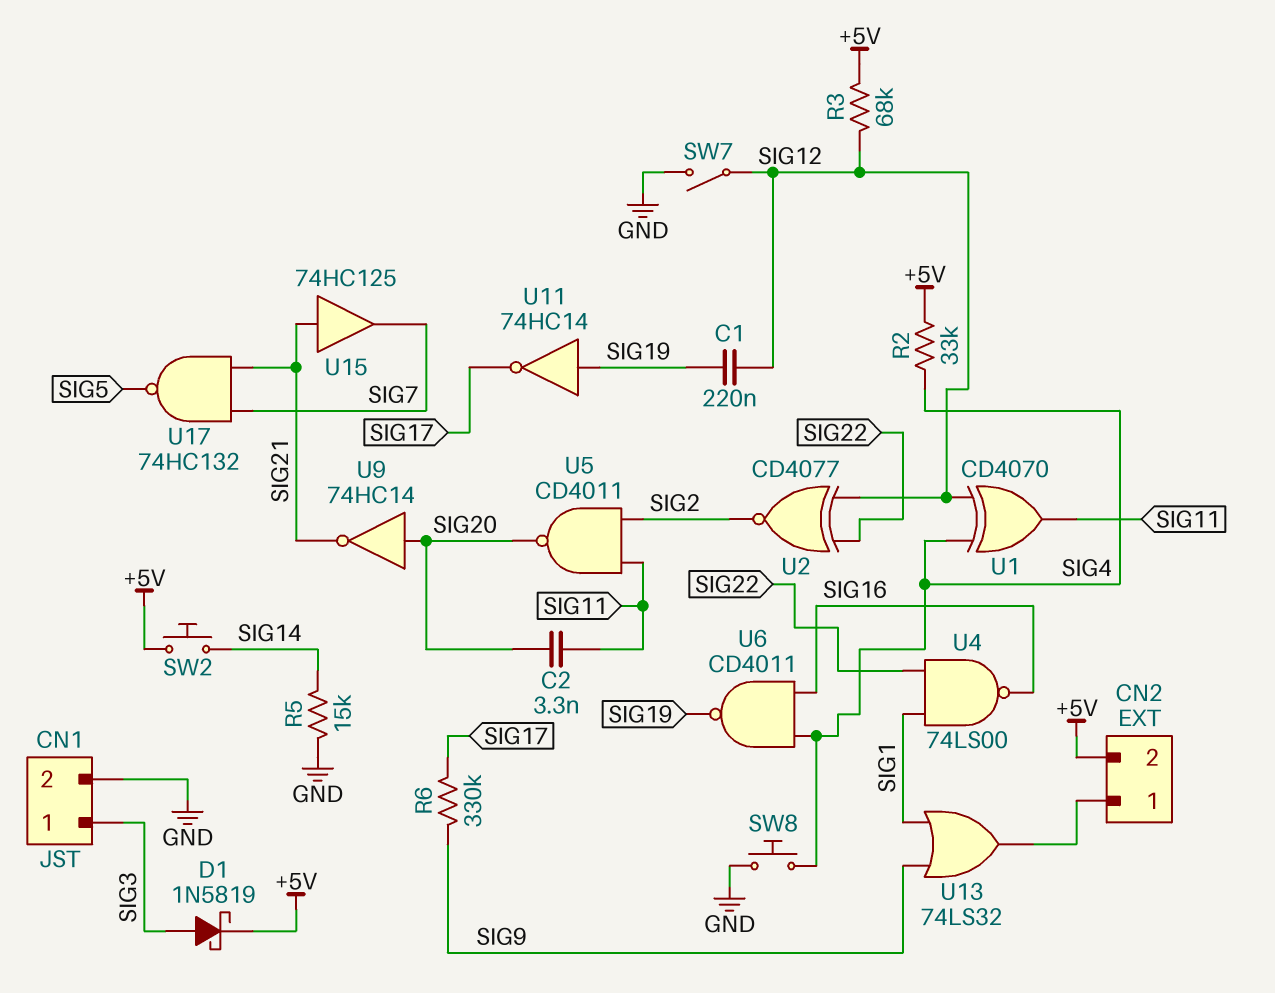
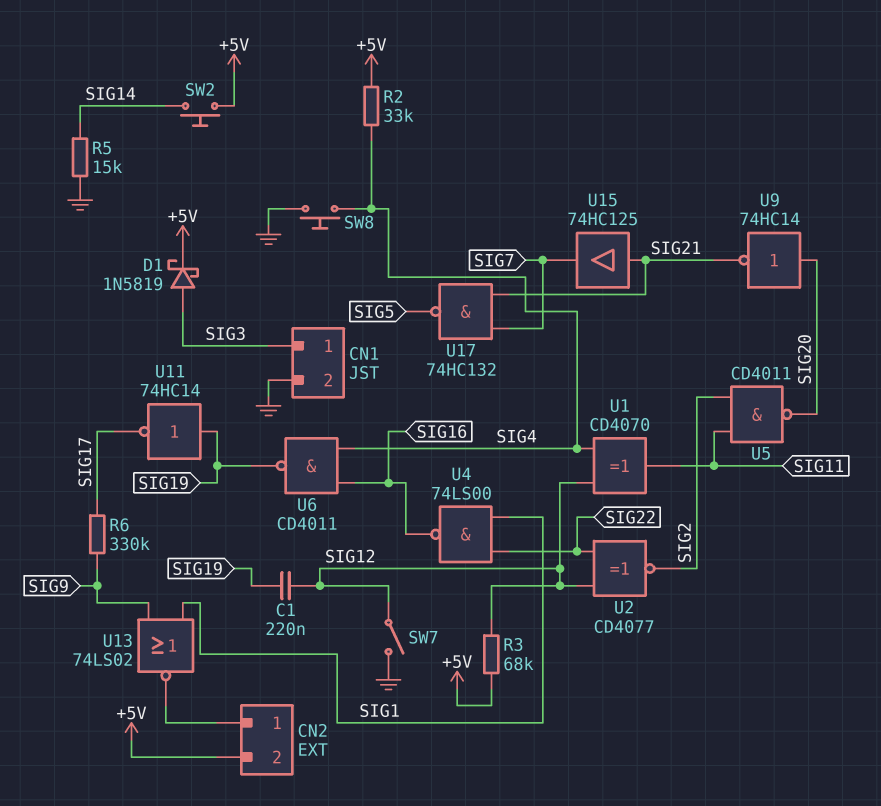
C2: 3.3nF (SIG11, SIG20) -> none
U13: OR 74LS32 (in SIG1, in SIG9, out CN2/1) -> NOR 74LS02 (in SIG1, in SIG9, out CN2/1)

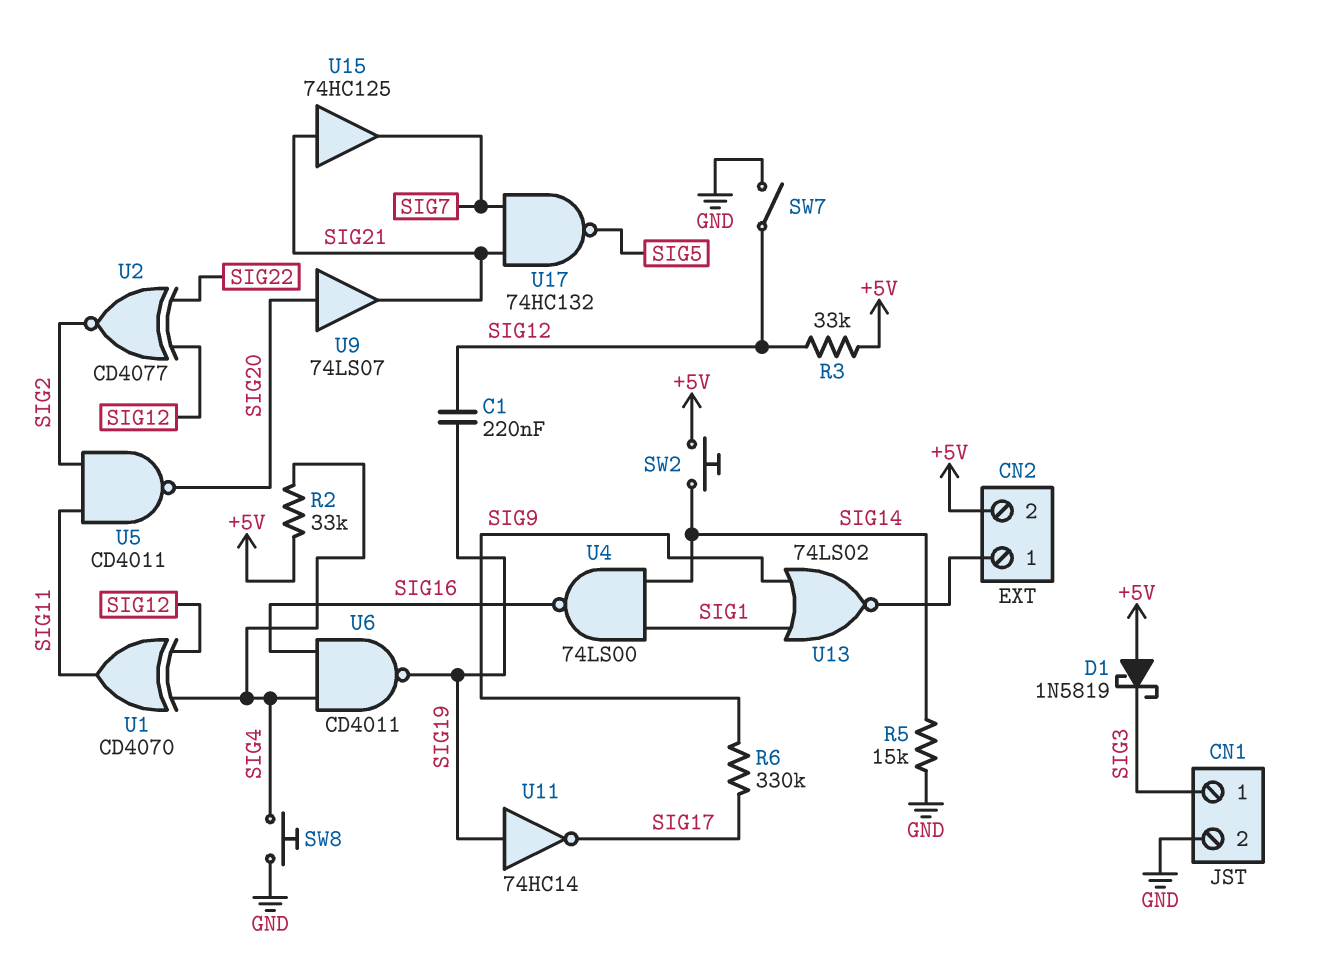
D1: schottky 1N5819 (A SIG3, K +5V) -> schottky 1N5819 (A +5V, K SIG3)
R3: 68k (+5V, SIG12) -> 33k (+5V, SIG12)
U4: NAND 74LS00 (in SIG1, in SIG22, out SIG16) -> NAND 74LS00 (in SIG1, in SIG14, out SIG16)
U9: NOT 74HC14 (in SIG20, out SIG21) -> buffer 74LS07 (in SIG20, out SIG21)

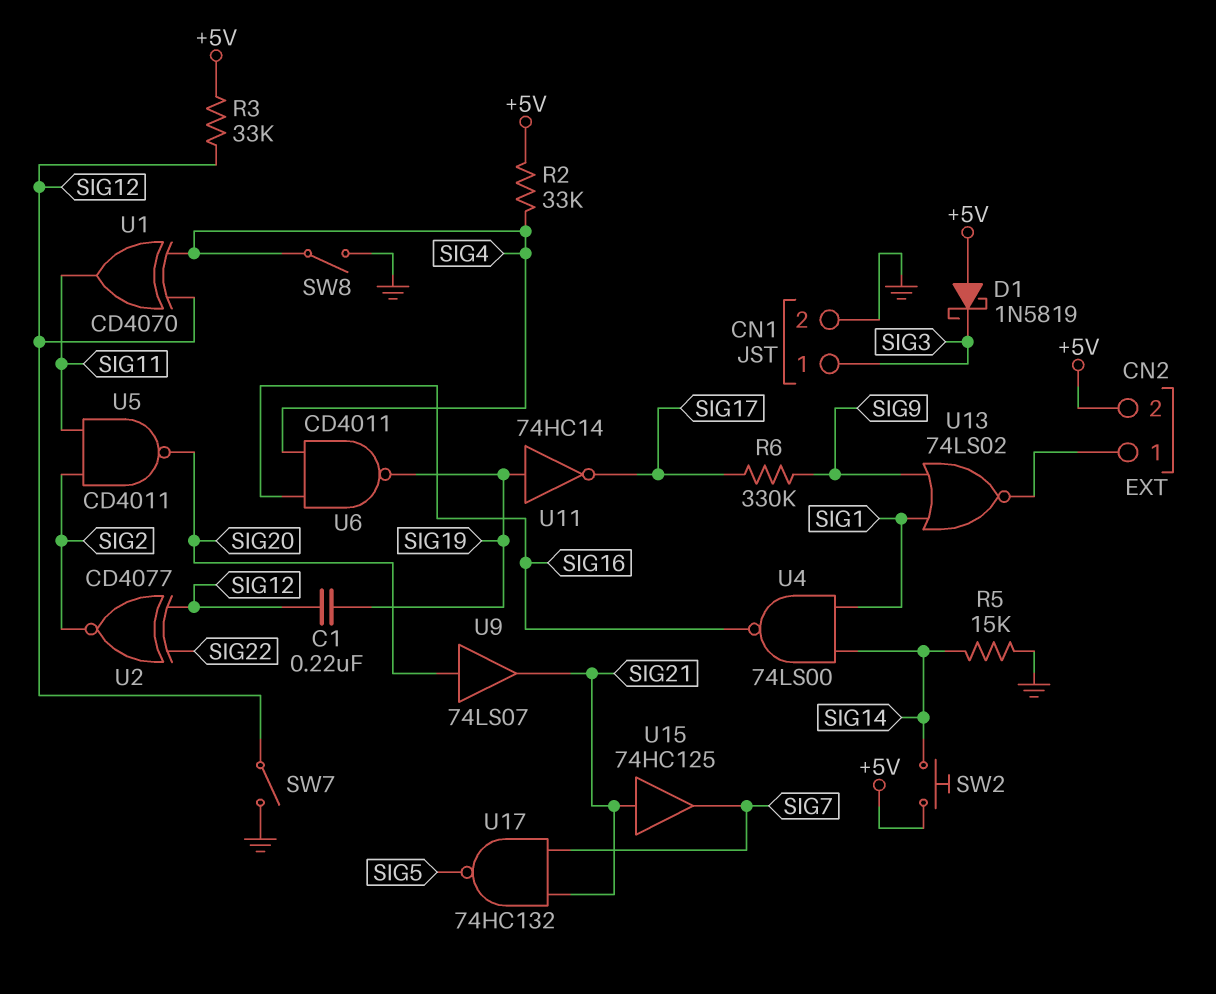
SW8: button (GND, SIG4) -> switch (GND, SIG4)

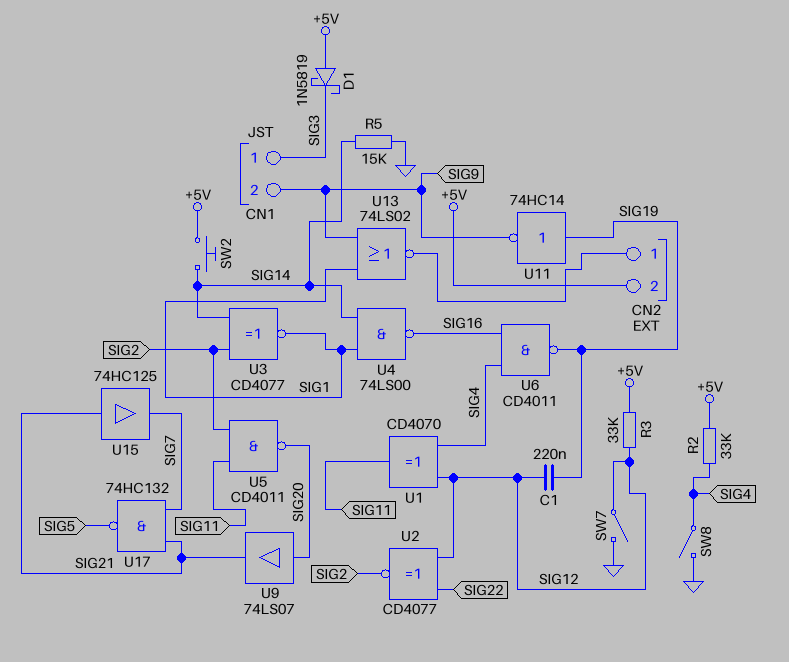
CN1 pin 2: GND -> SIG9
R6: 330k (SIG9, SIG17) -> none
U3: none -> XNOR CD4077 (in SIG2, in SIG14, out SIG1)
U11: NOT 74HC14 (in SIG19, out SIG17) -> NOT 74HC14 (in SIG19, out SIG9)

